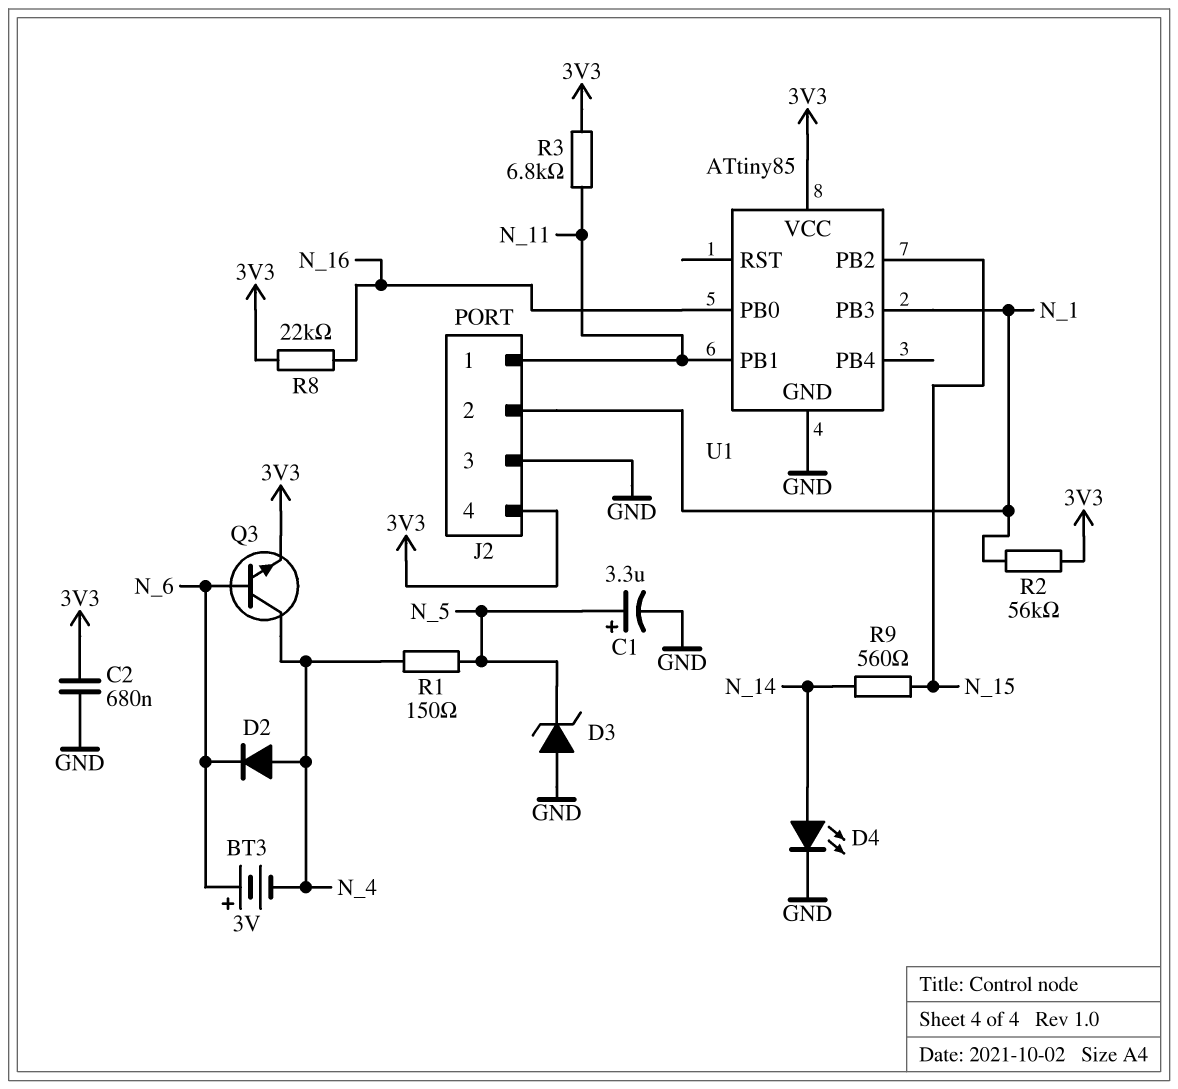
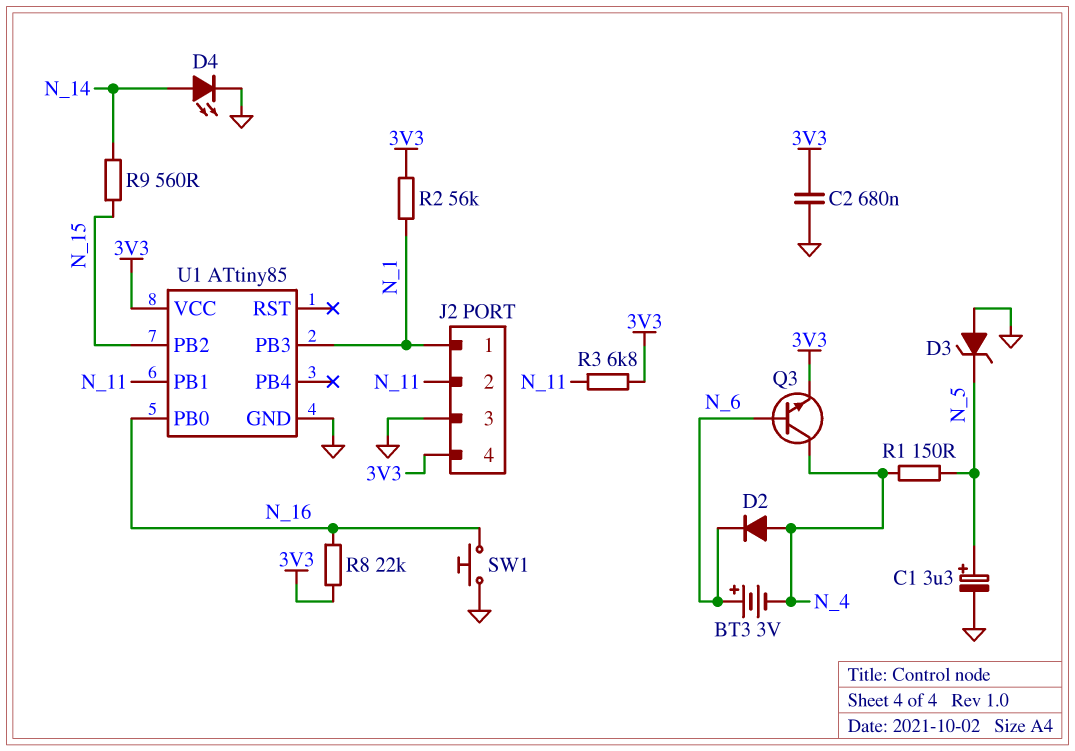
J2 pin 1: N_11 -> N_1
J2 pin 2: N_1 -> N_11
SW1: none -> button (GND, N_16)

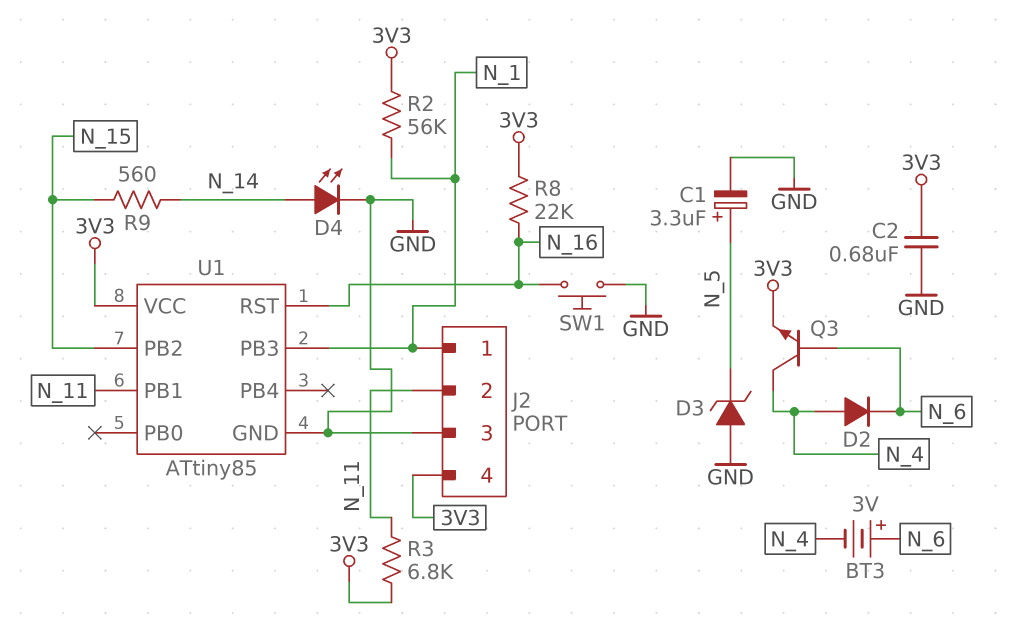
R1: 150 (N_4, N_5) -> none
U1 pin PB0: N_16 -> none
U1 pin RST: none -> N_16

